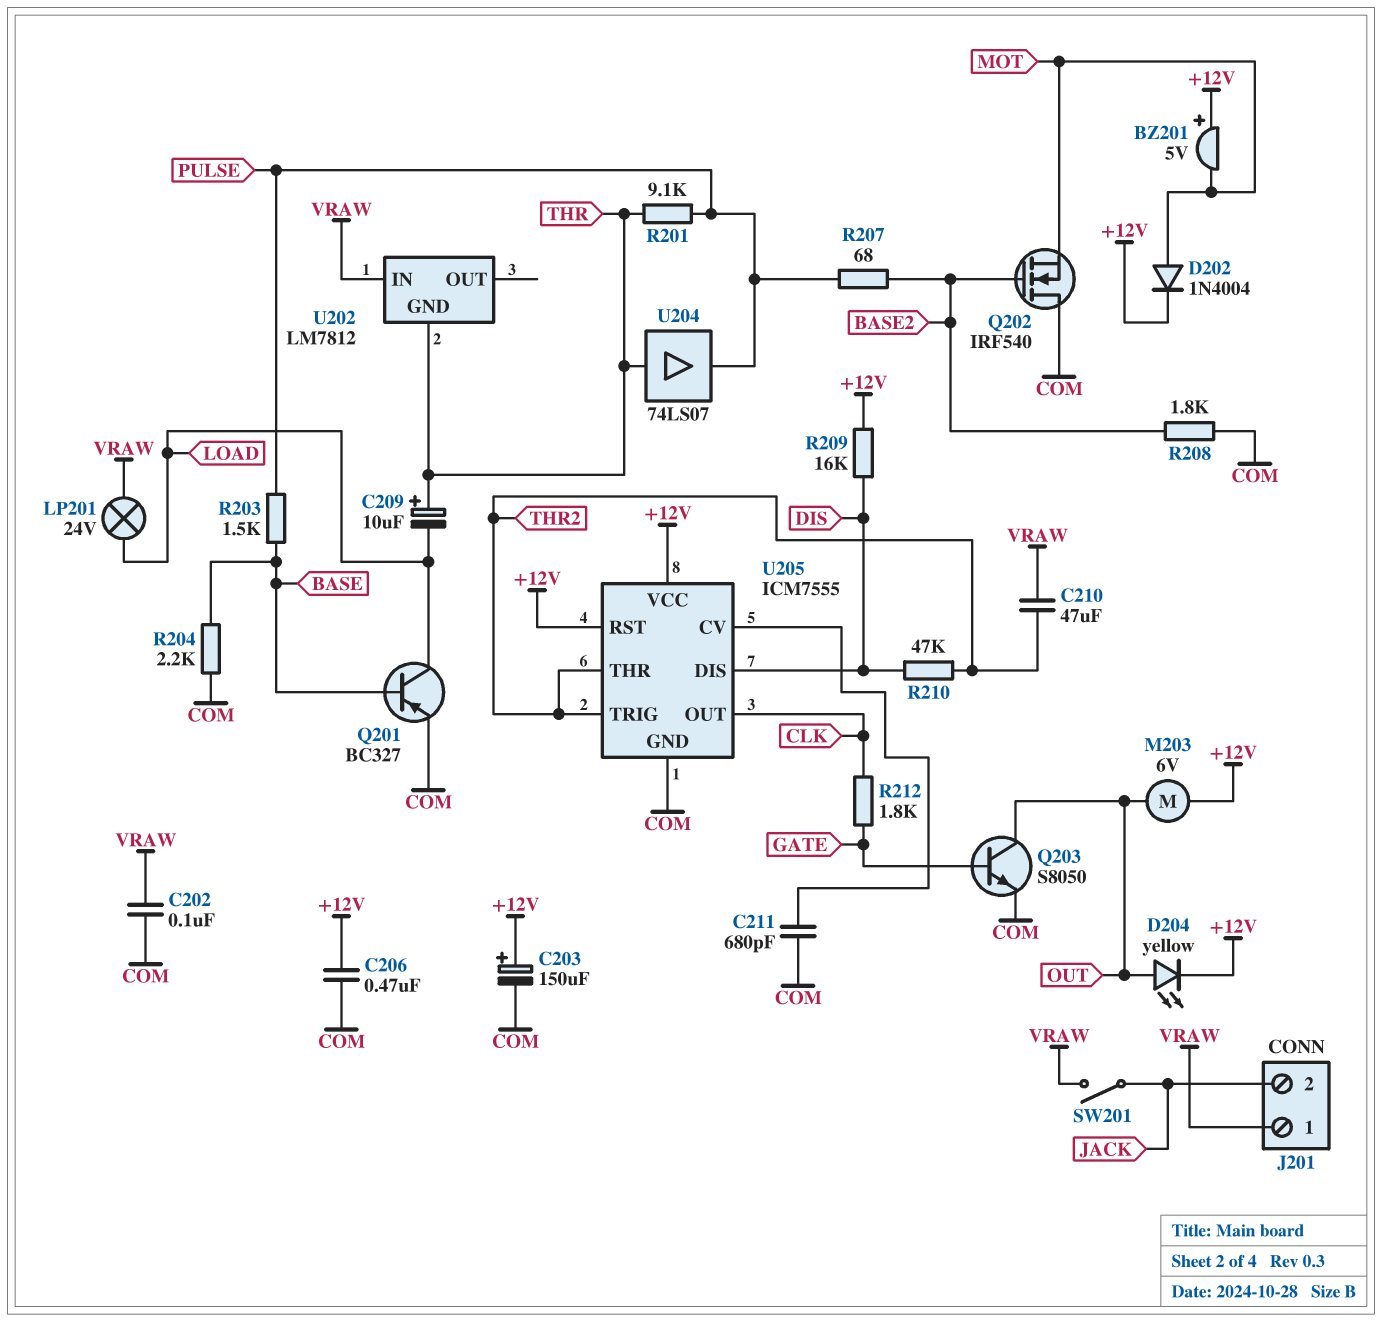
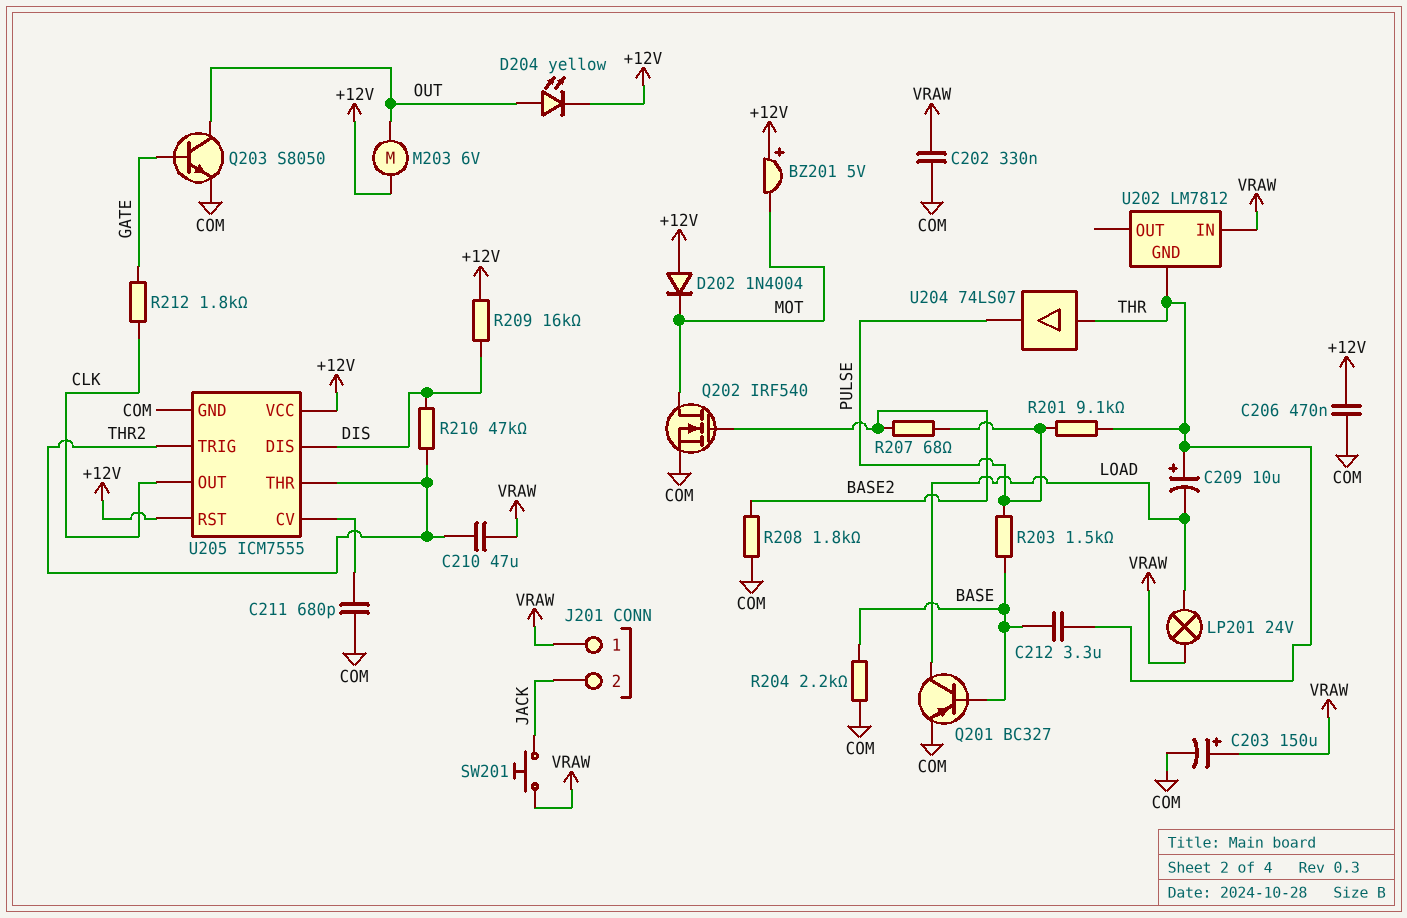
C202: 100nF (COM, VRAW) -> 330nF (COM, VRAW)
C203: 150uF (plus +12V, minus COM) -> 150uF (plus VRAW, minus COM)
C212: none -> 3.3uF (BASE, THR)
D202: diode 1N4004 (A MOT, K +12V) -> diode 1N4004 (A +12V, K MOT)
Q202: NMOS IRF540 (G BASE2, D COM, S MOT) -> NMOS IRF540 (G BASE2, D MOT, S COM)
SW201: switch (JACK, VRAW) -> button (JACK, VRAW)

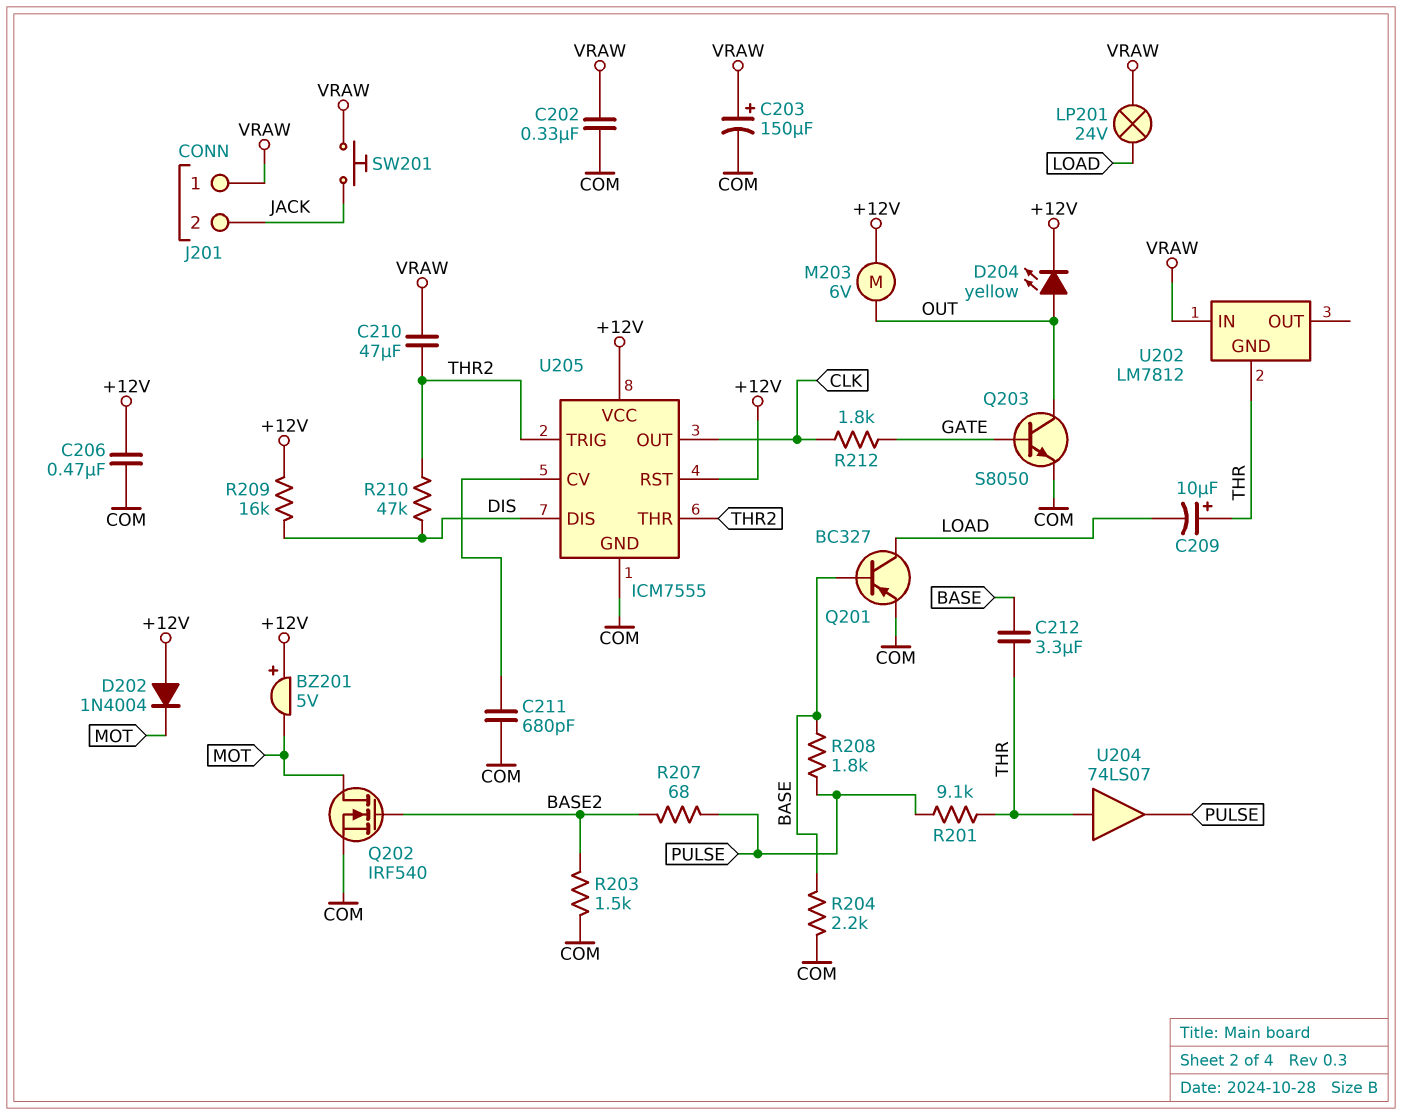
R203: 1.5k (BASE, PULSE) -> 1.5k (BASE2, COM)
R208: 1.8k (BASE2, COM) -> 1.8k (BASE, PULSE)

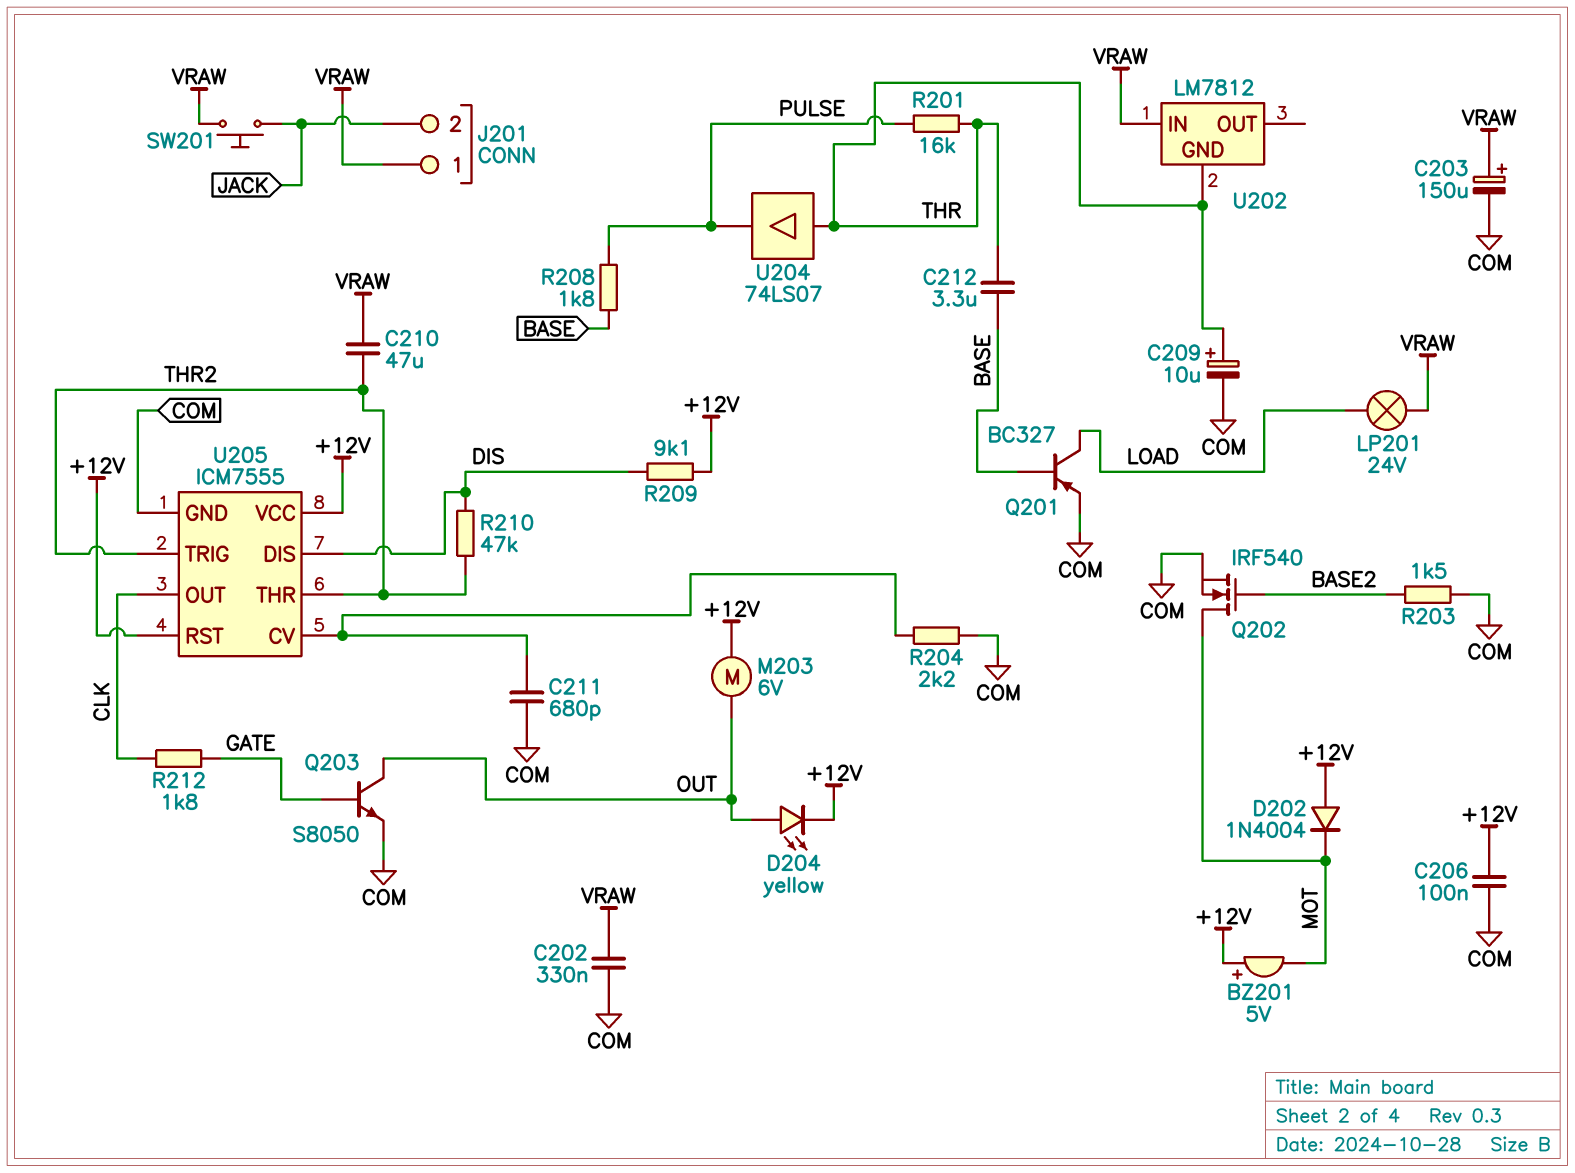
C206: 470nF (+12V, COM) -> 100nF (+12V, COM)
C209: 10uF (plus THR, minus LOAD) -> 10uF (plus THR, minus COM)
R201: 9.1k (PULSE, THR) -> 16k (PULSE, THR)
R204: 2.2k (BASE, COM) -> 2.2k (COM, U205/CV)
R207: 68 (BASE2, PULSE) -> none
R209: 16k (+12V, DIS) -> 9.1k (+12V, DIS)

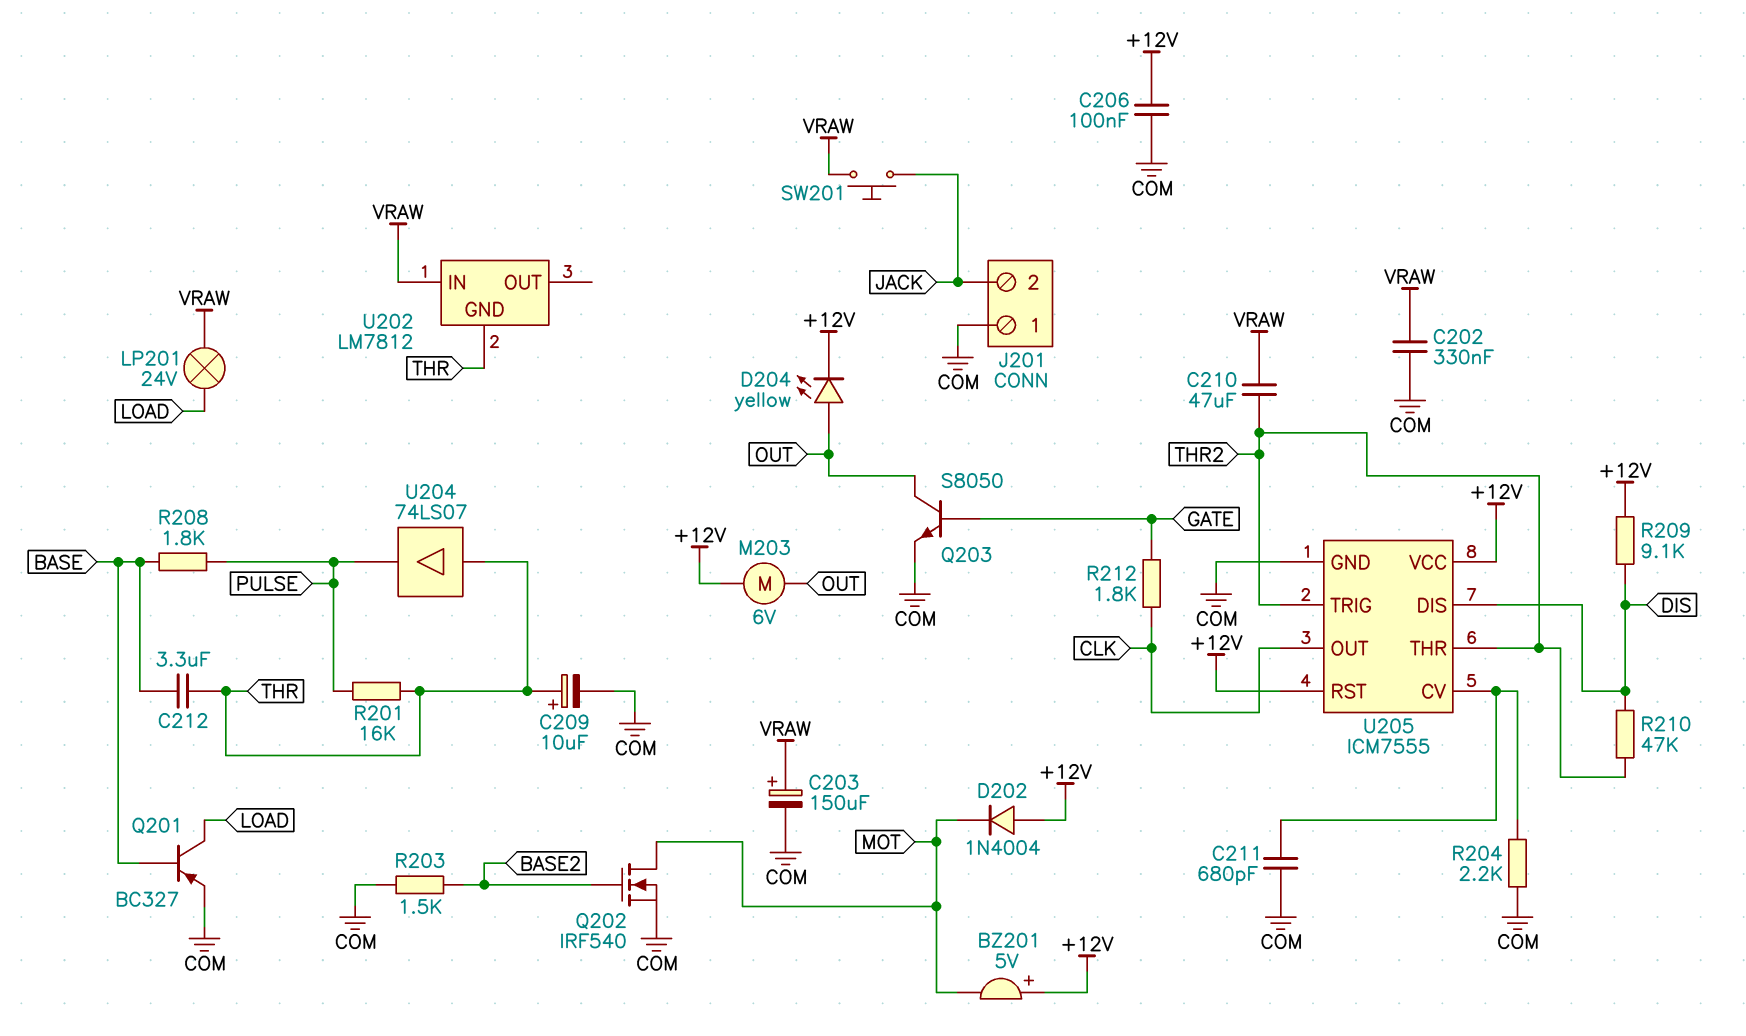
J201 pin 1: VRAW -> COM

